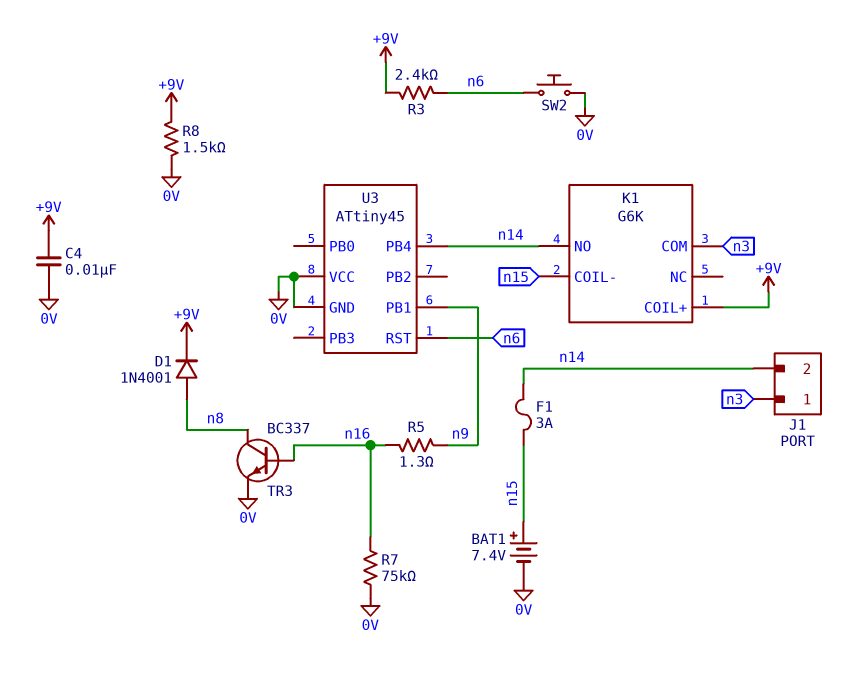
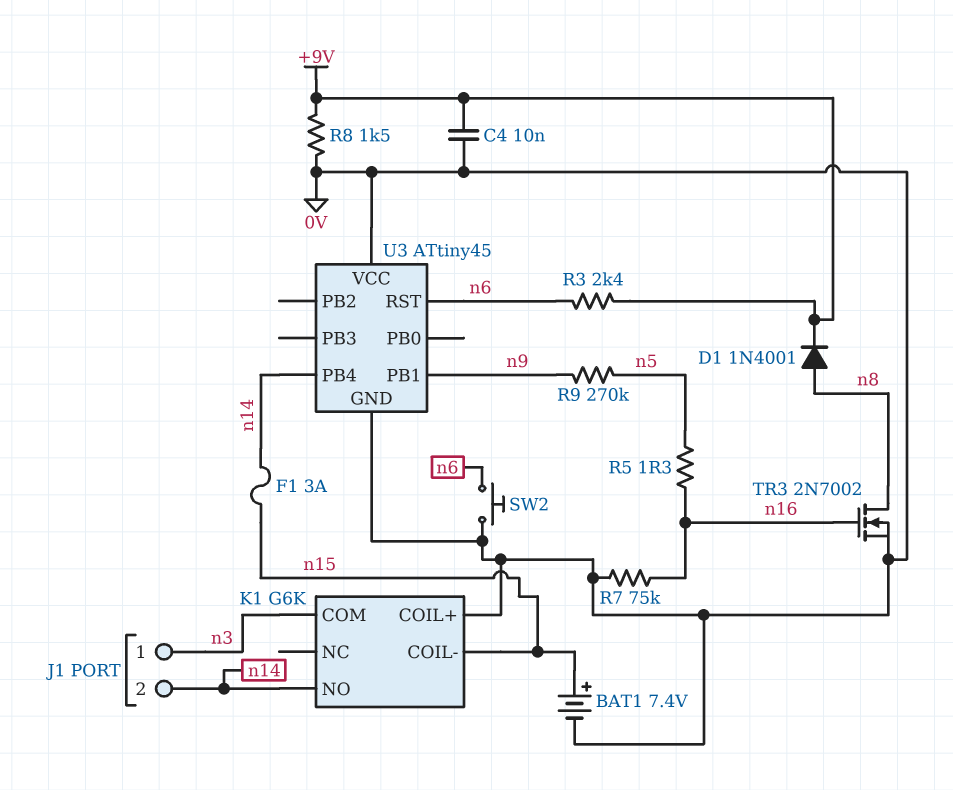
K1 pin COIL+: +9V -> 0V
R5: 1.3 (n9, n16) -> 1.3 (n5, n16)
R9: none -> 270k (n5, n9)
TR3: NPN BC337 (B n16, C n8, E 0V) -> NMOS 2N7002 (G n16, D n8, S 0V)

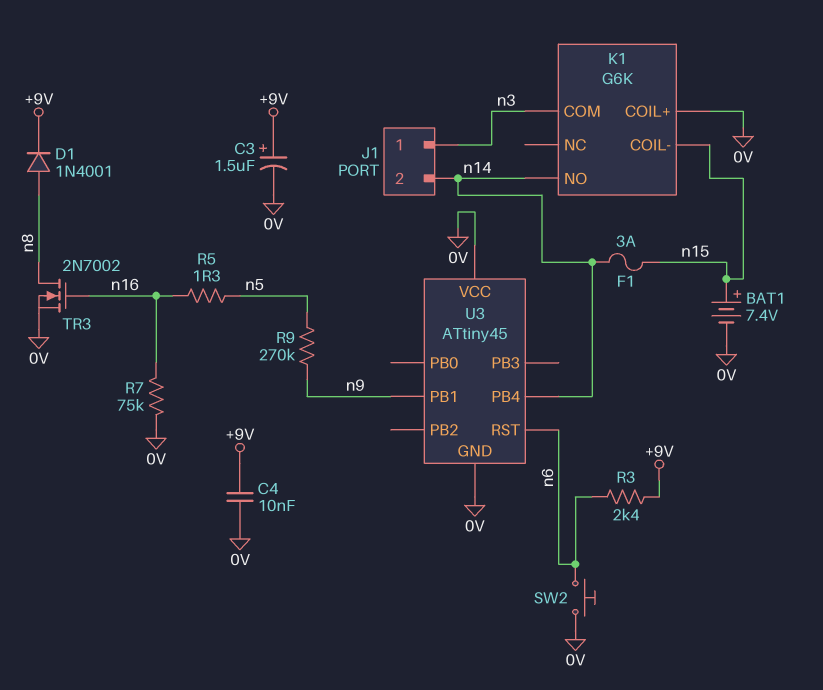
C3: none -> 1.5uF (plus +9V, minus 0V)
R8: 1.5k (+9V, 0V) -> none

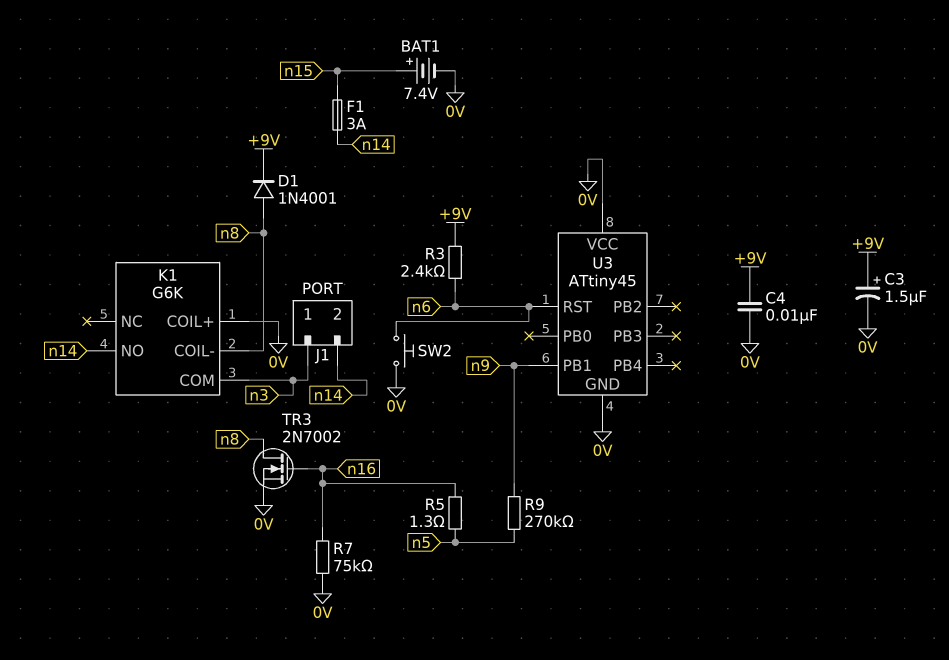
K1 pin COIL-: n15 -> n8
U3 pin PB4: n14 -> none

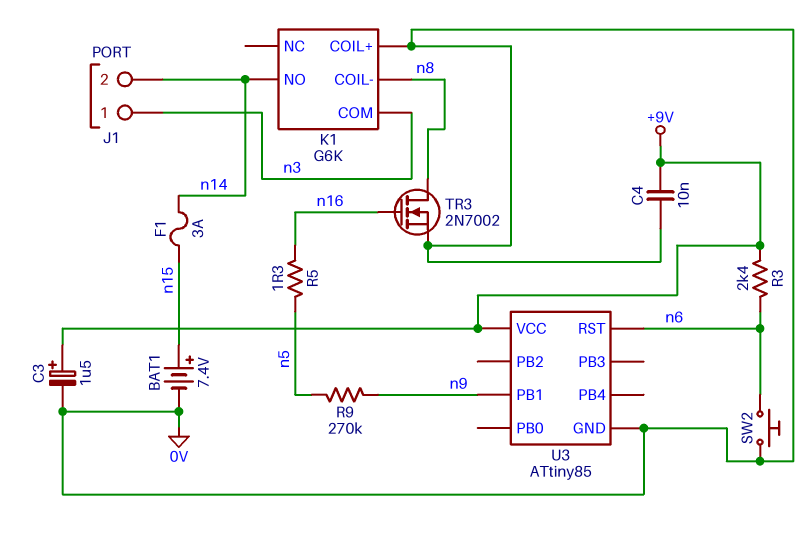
D1: diode 1N4001 (A n8, K +9V) -> none
R7: 75k (0V, n16) -> none
U3: ATtiny45 -> ATtiny85
U3 pin VCC: 0V -> +9V

